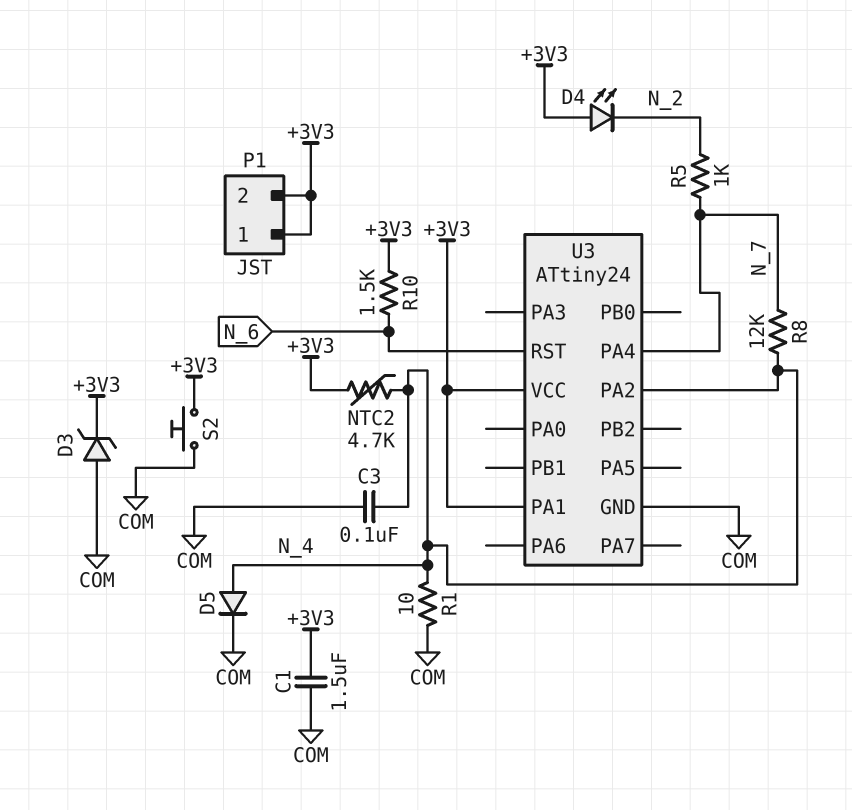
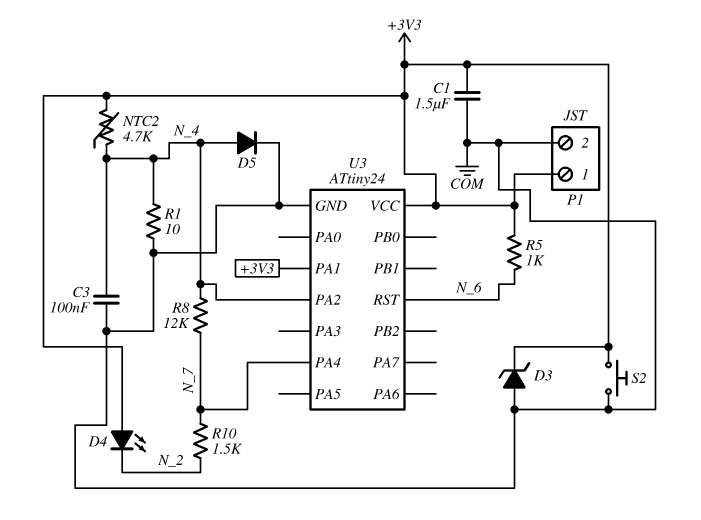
P1 pin 2: +3V3 -> COM
R5: 1k (N_2, N_7) -> 1k (+3V3, N_6)
R10: 1.5k (+3V3, N_6) -> 1.5k (N_2, N_7)

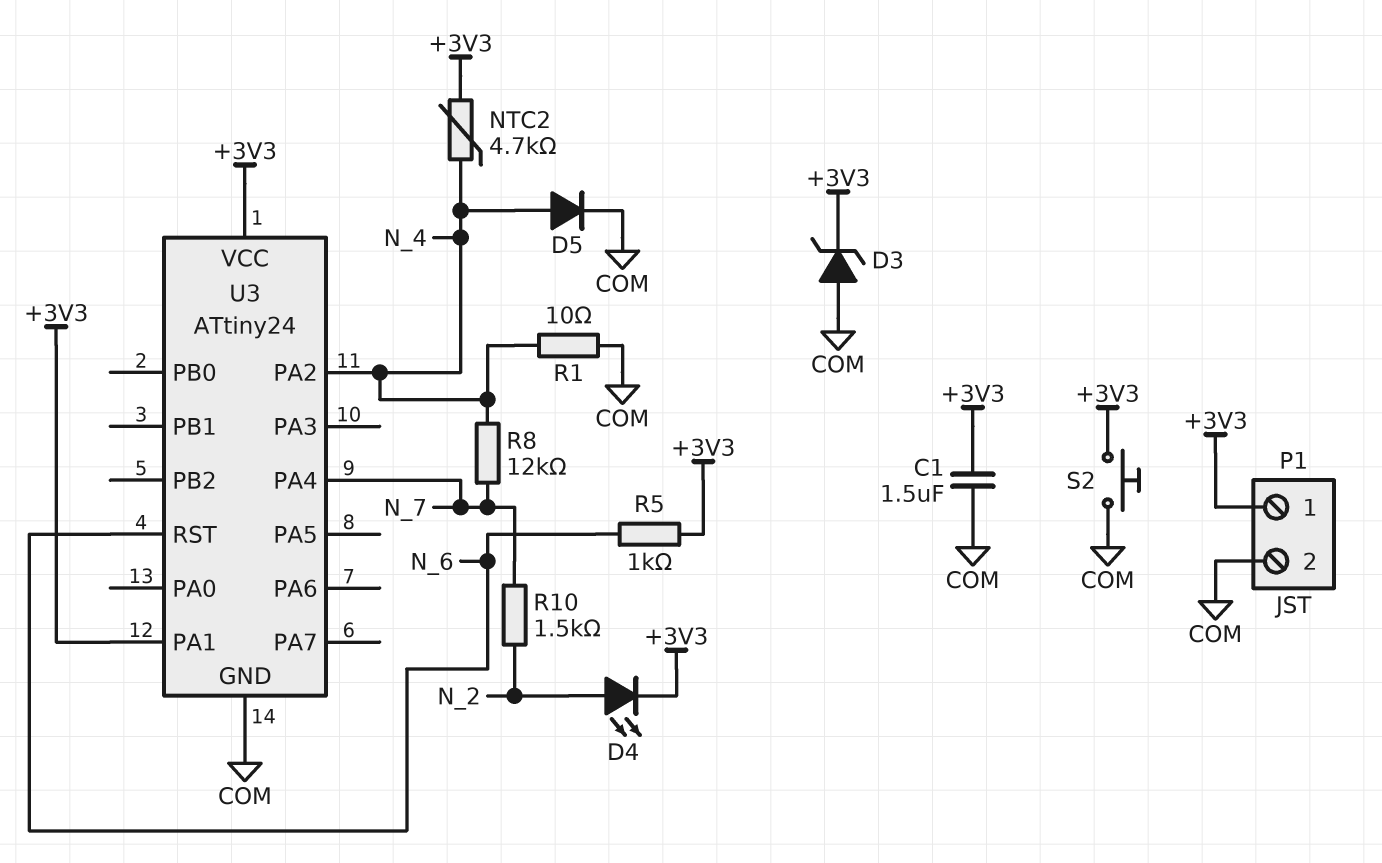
C3: 100nF (COM, N_4) -> none
D4: LED (A +3V3, K N_2) -> LED (A N_2, K +3V3)

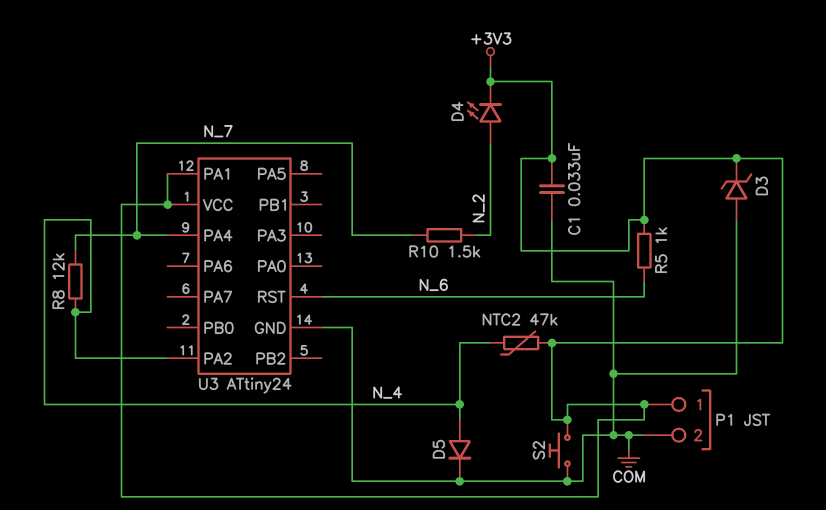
C1: 1.5uF (+3V3, COM) -> 33nF (+3V3, COM)
NTC2: 4.7k (+3V3, N_4) -> 47k (+3V3, N_4)
R1: 10 (COM, N_4) -> none

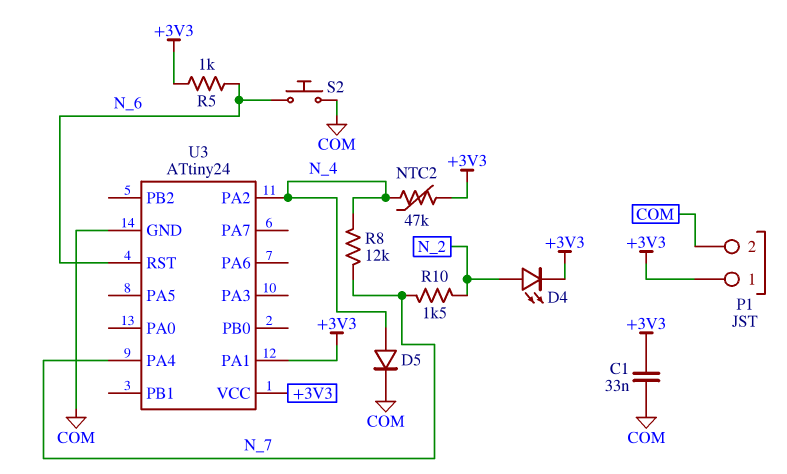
D3: zener (A COM, K +3V3) -> none
S2: button (+3V3, COM) -> button (COM, N_6)

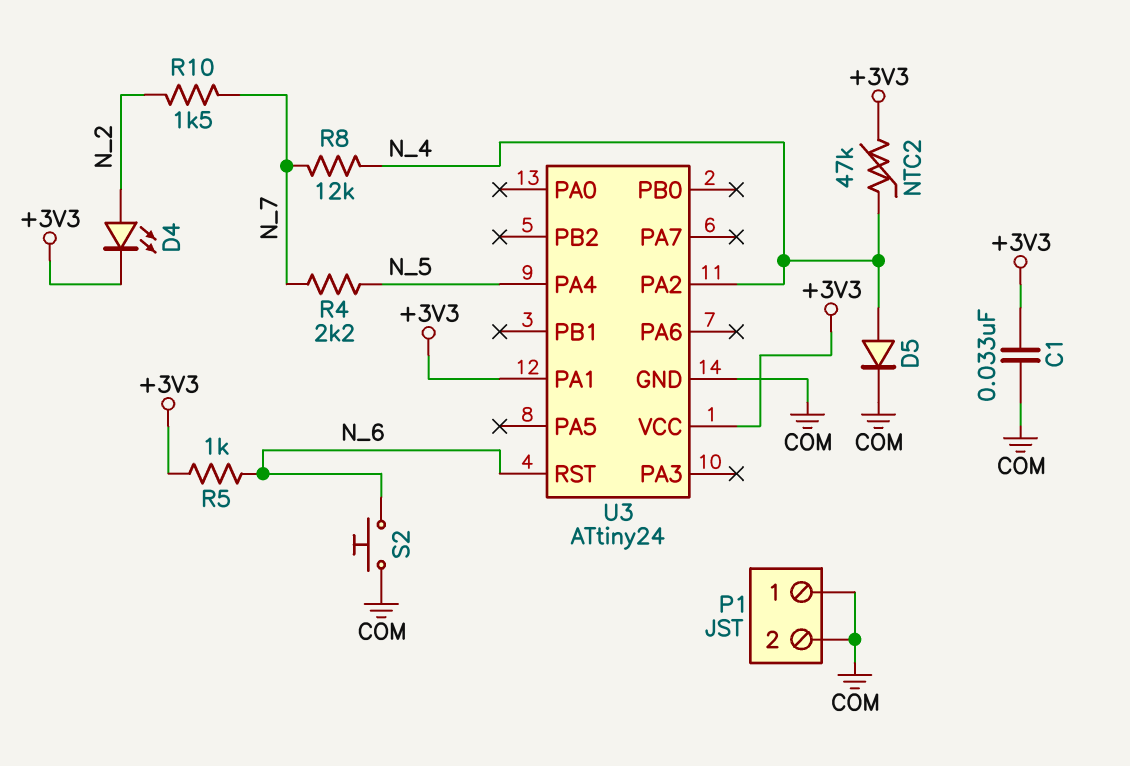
P1 pin 1: +3V3 -> COM
R4: none -> 2.2k (N_5, N_7)
U3 pin PA4: N_7 -> N_5

